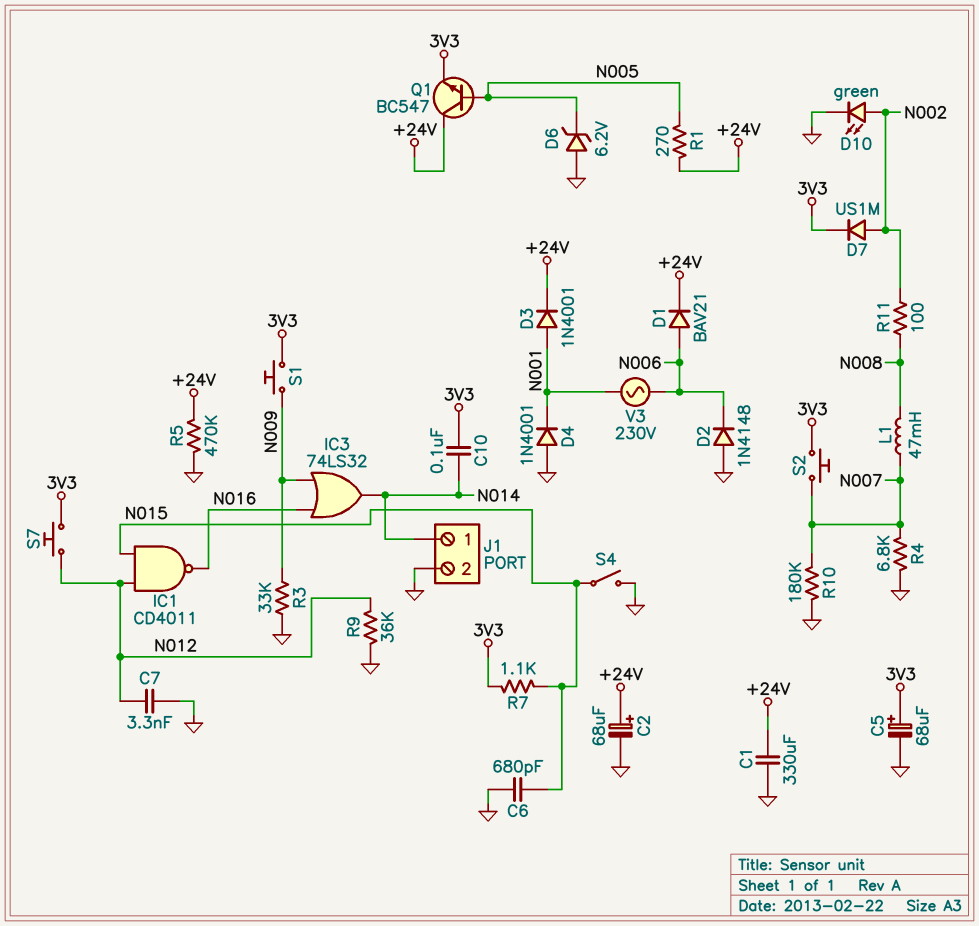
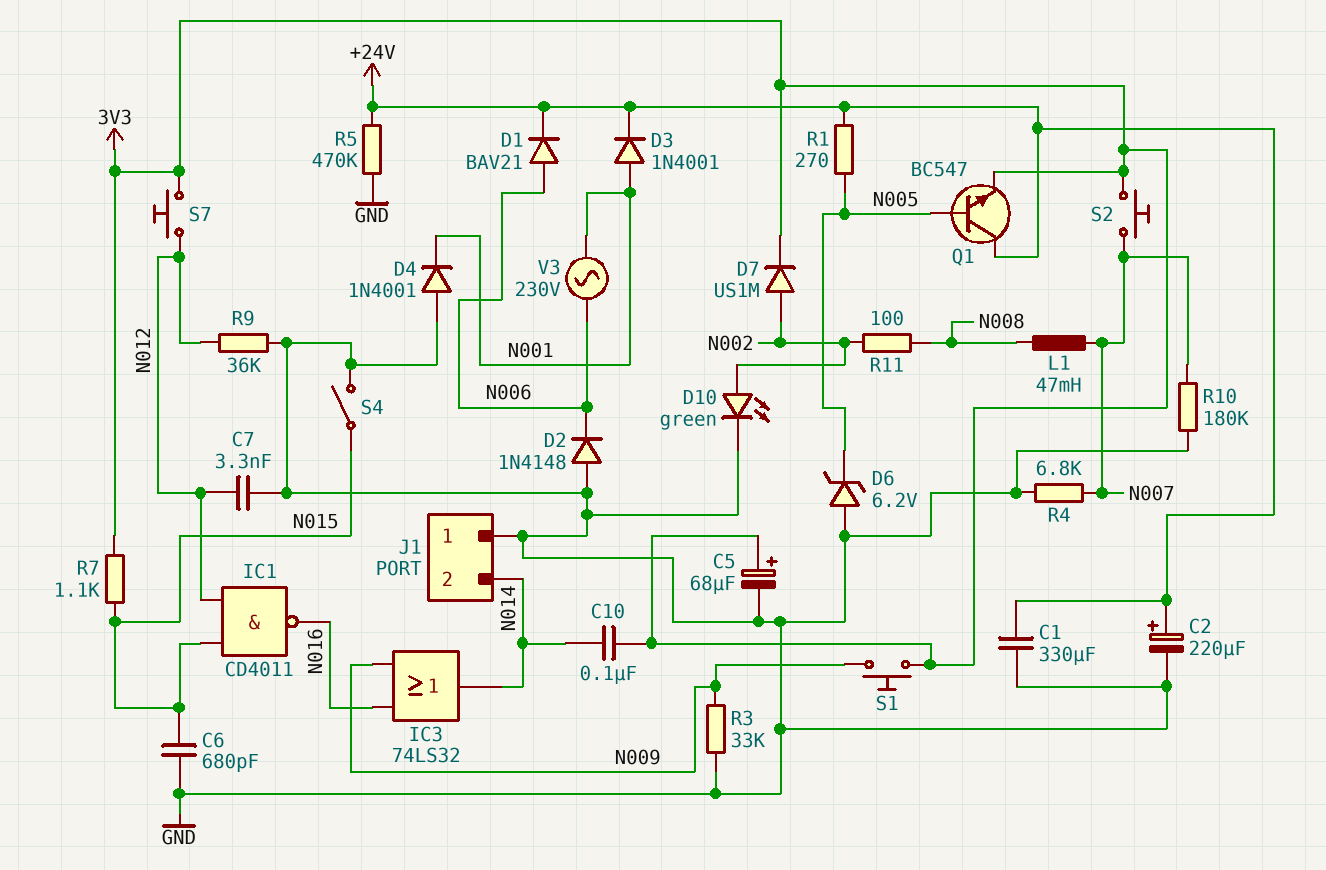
C2: 68uF (plus +24V, minus GND) -> 220uF (plus +24V, minus GND)
J1 pin 1: N014 -> GND
J1 pin 2: GND -> N014

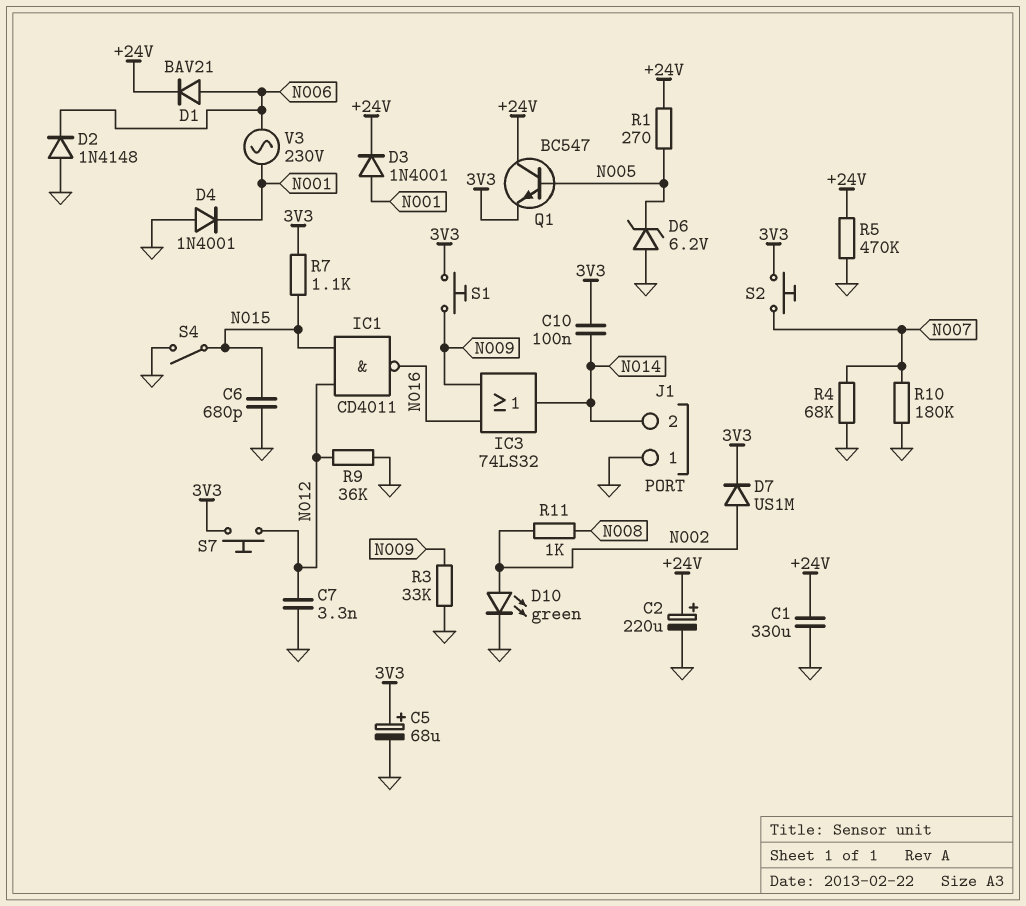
L1: 47mH (N007, N008) -> none
R4: 6.8k (GND, N007) -> 68k (GND, N007)
R11: 100 (N002, N008) -> 1k (N002, N008)

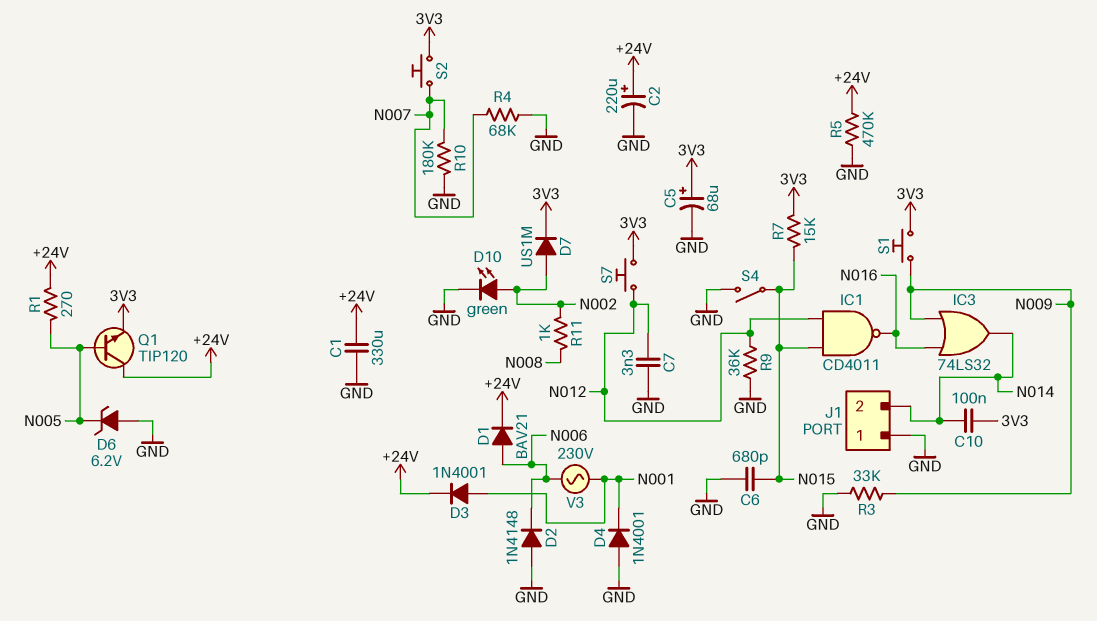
Q1: NPN BC547 (B N005, C +24V, E 3V3) -> NPN TIP120 (B N005, C +24V, E 3V3)
R7: 1.1k (3V3, N015) -> 15k (3V3, N015)

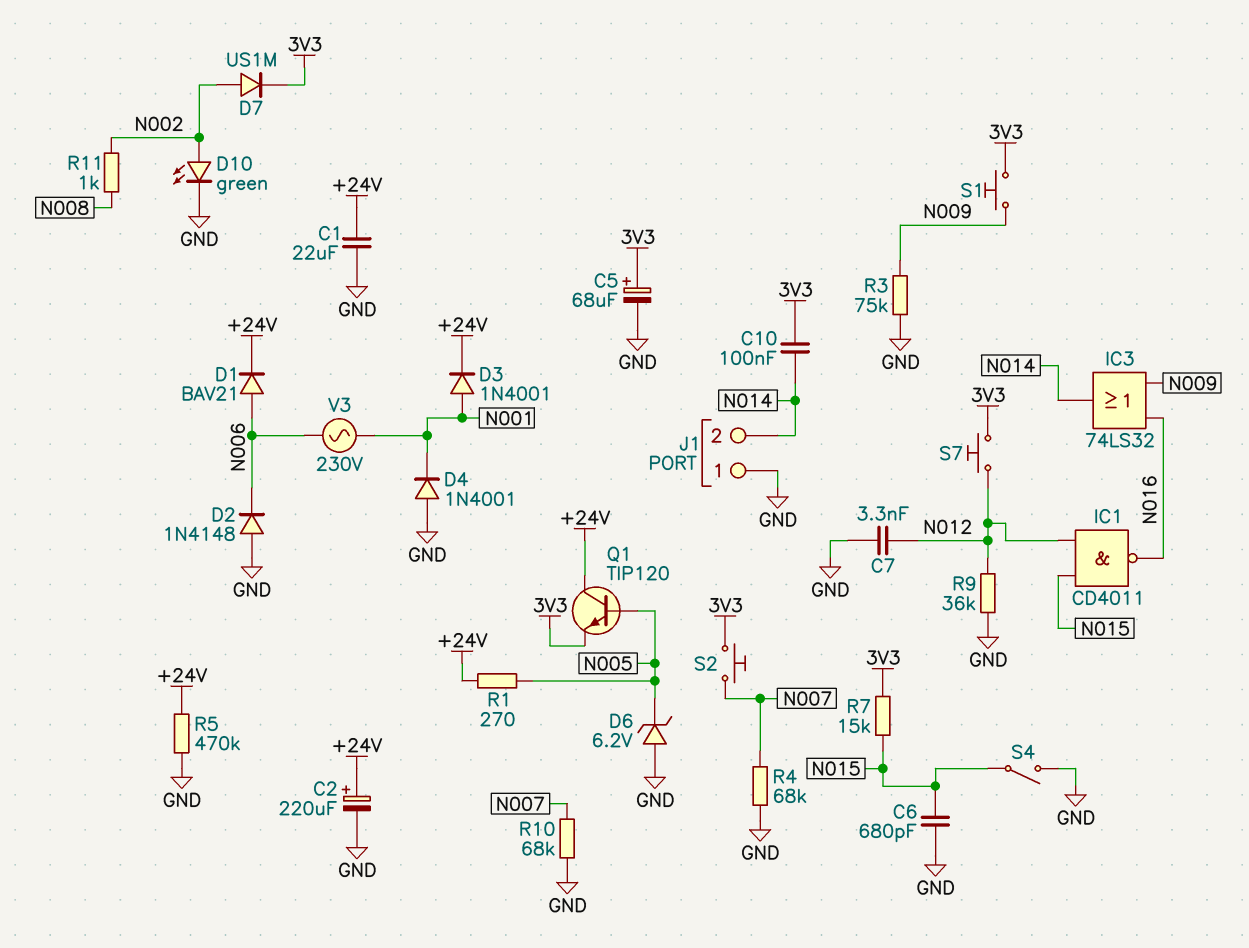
C1: 330uF (+24V, GND) -> 22uF (+24V, GND)
R3: 33k (GND, N009) -> 75k (GND, N009)
R10: 180k (GND, N007) -> 68k (GND, N007)

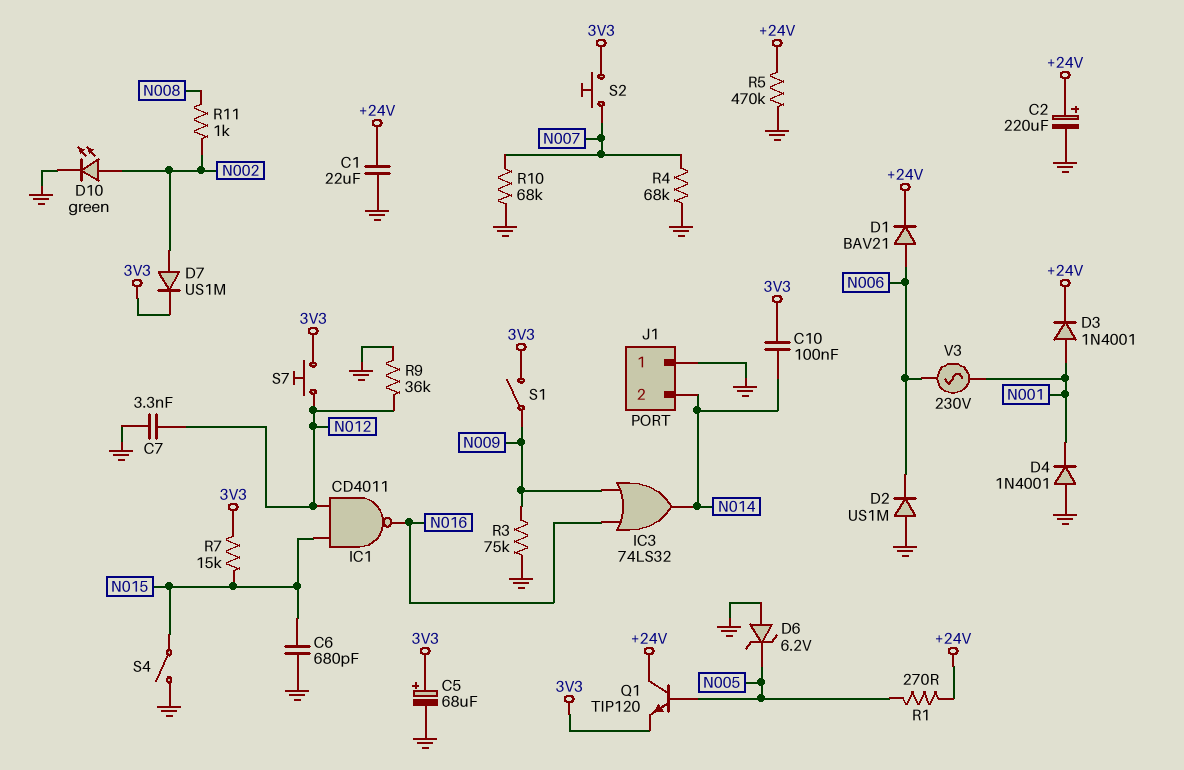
D2: diode 1N4148 (A GND, K N006) -> diode US1M (A GND, K N006)
S1: button (3V3, N009) -> switch (3V3, N009)

